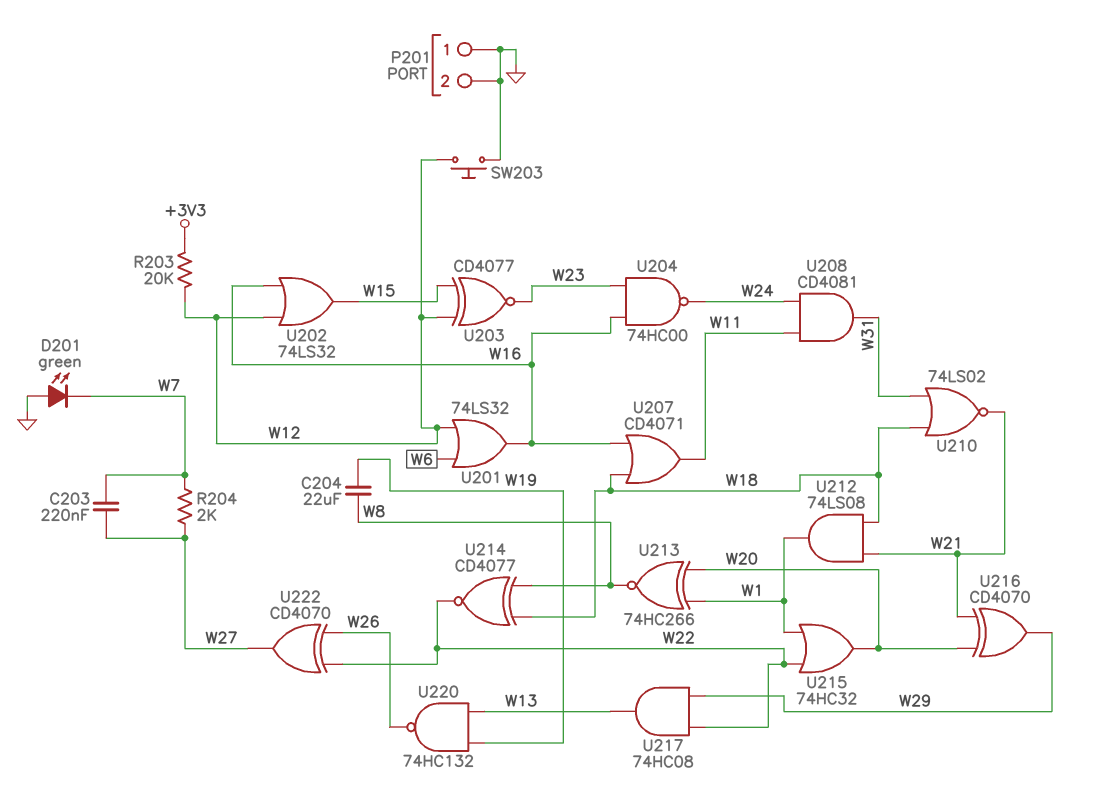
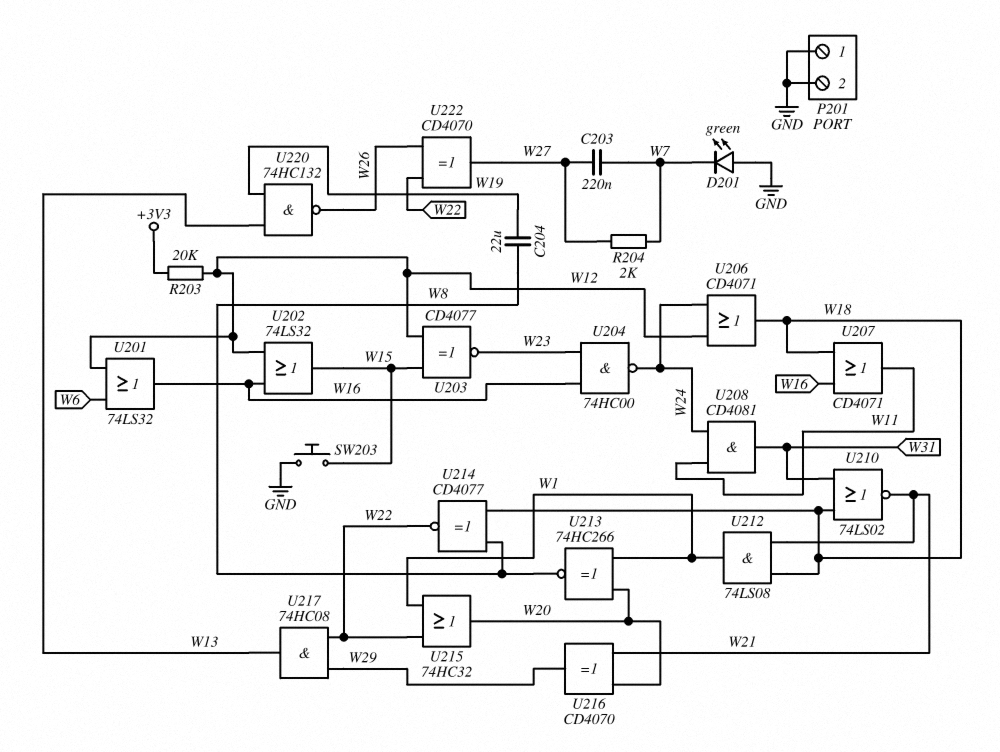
SW203: button (GND, W12) -> button (GND, W15)
U206: none -> OR CD4071 (in W12, in W24, out W18)

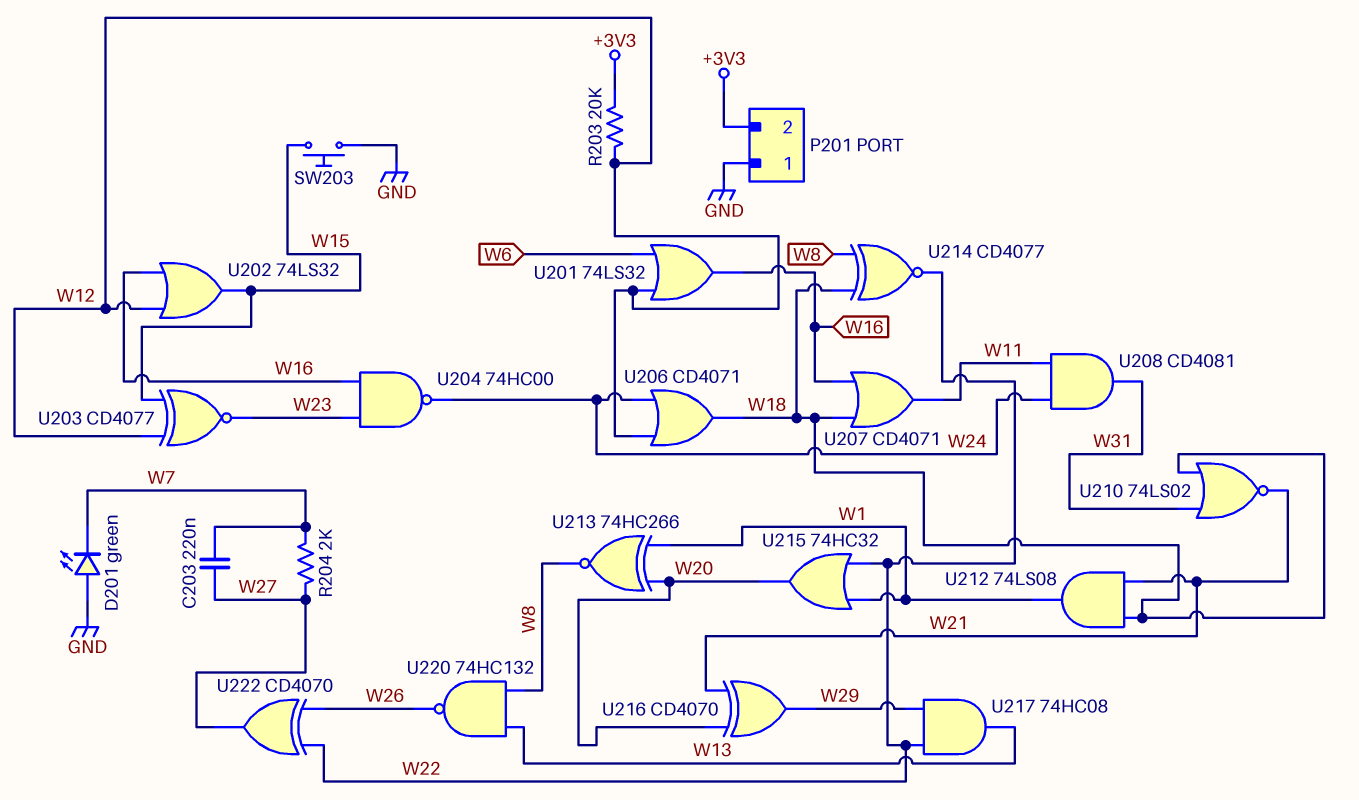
C204: 22uF (W8, W19) -> none
P201 pin 2: GND -> +3V3
U220: NAND 74HC132 (in W13, in W19, out W26) -> NAND 74HC132 (in W8, in W13, out W26)

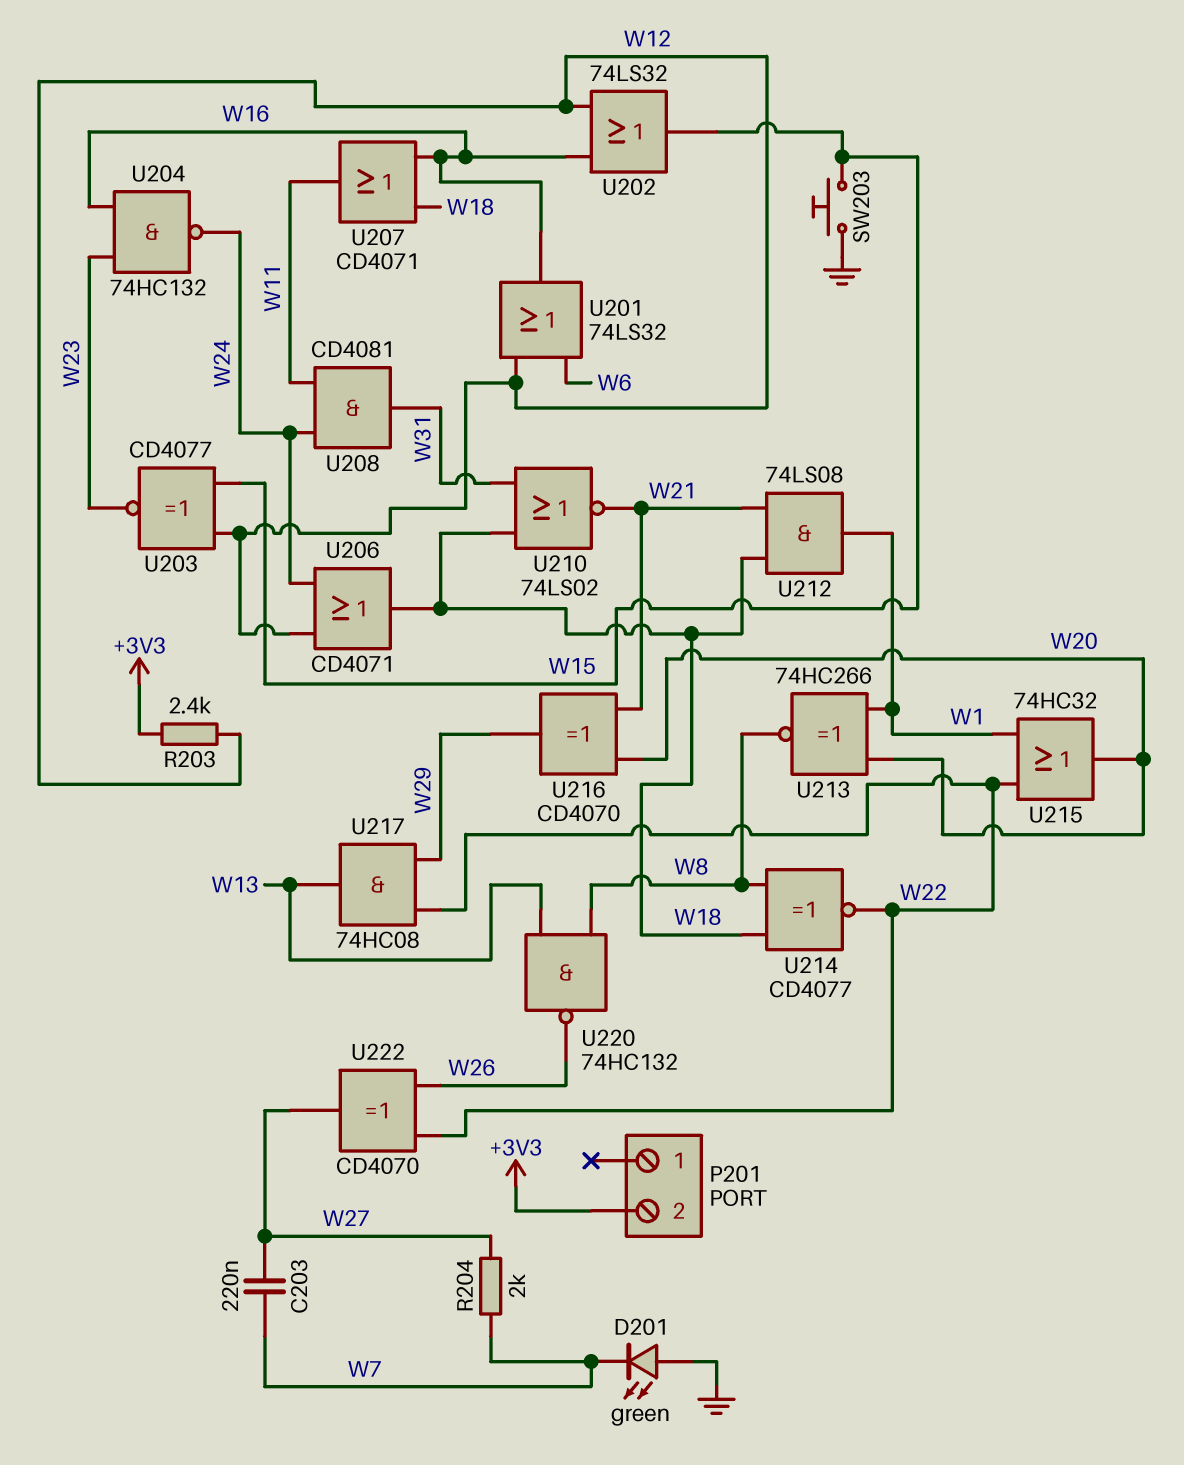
P201 pin 1: GND -> none
R203: 20k (+3V3, W12) -> 2.4k (+3V3, W12)
U204: NAND 74HC00 (in W16, in W23, out W24) -> NAND 74HC132 (in W16, in W23, out W24)

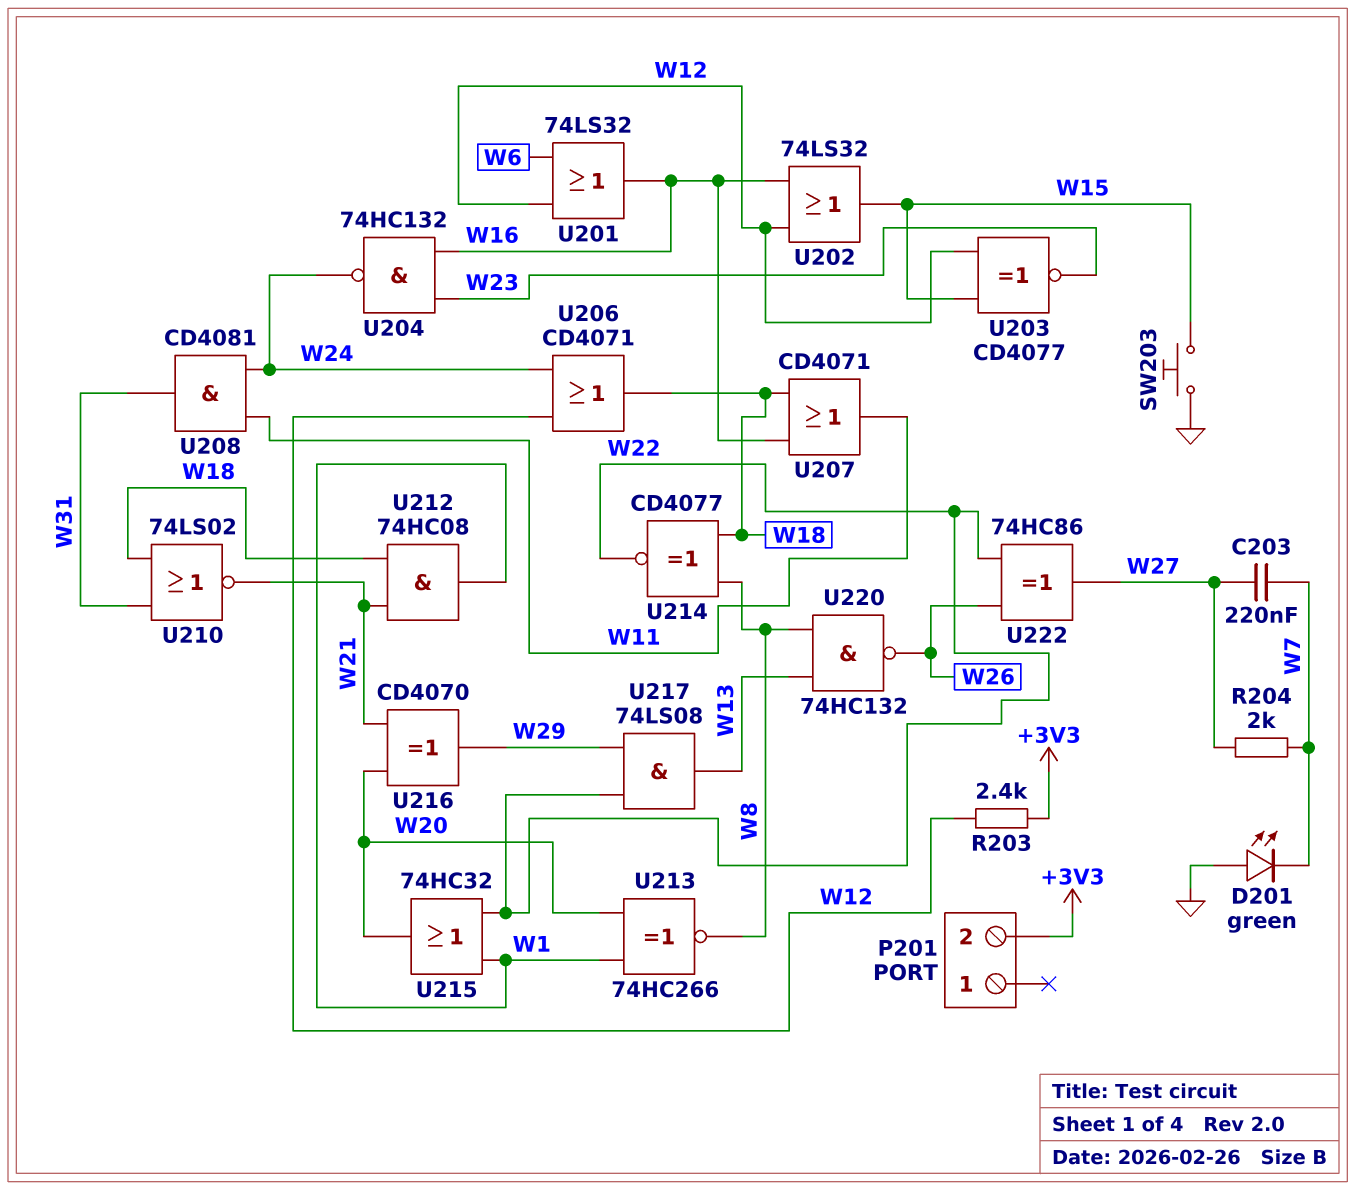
U212: AND 74LS08 (in W18, in W21, out W1) -> AND 74HC08 (in W18, in W21, out W1)
U217: AND 74HC08 (in W22, in W29, out W13) -> AND 74LS08 (in W22, in W29, out W13)
U222: XOR CD4070 (in W22, in W26, out W27) -> XOR 74HC86 (in W22, in W26, out W27)

